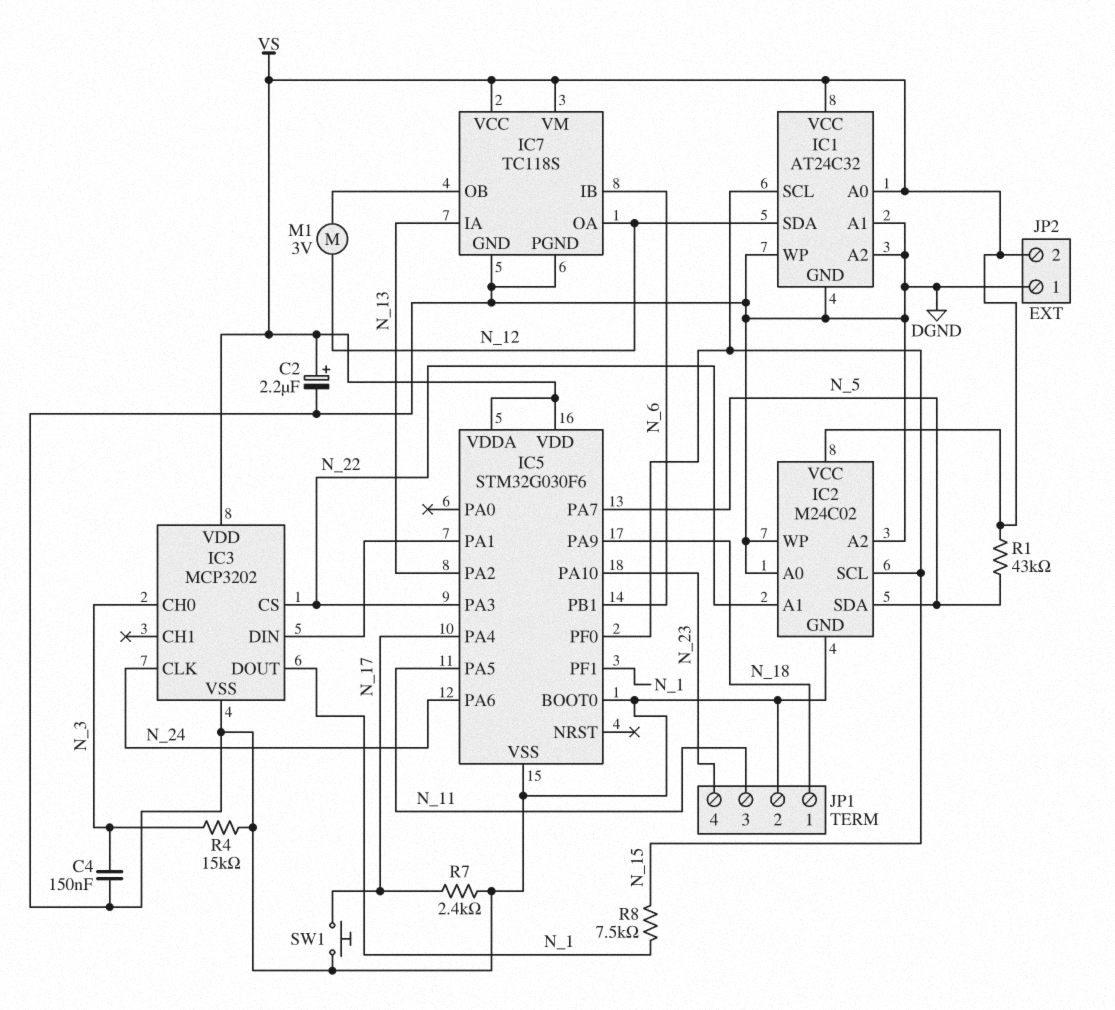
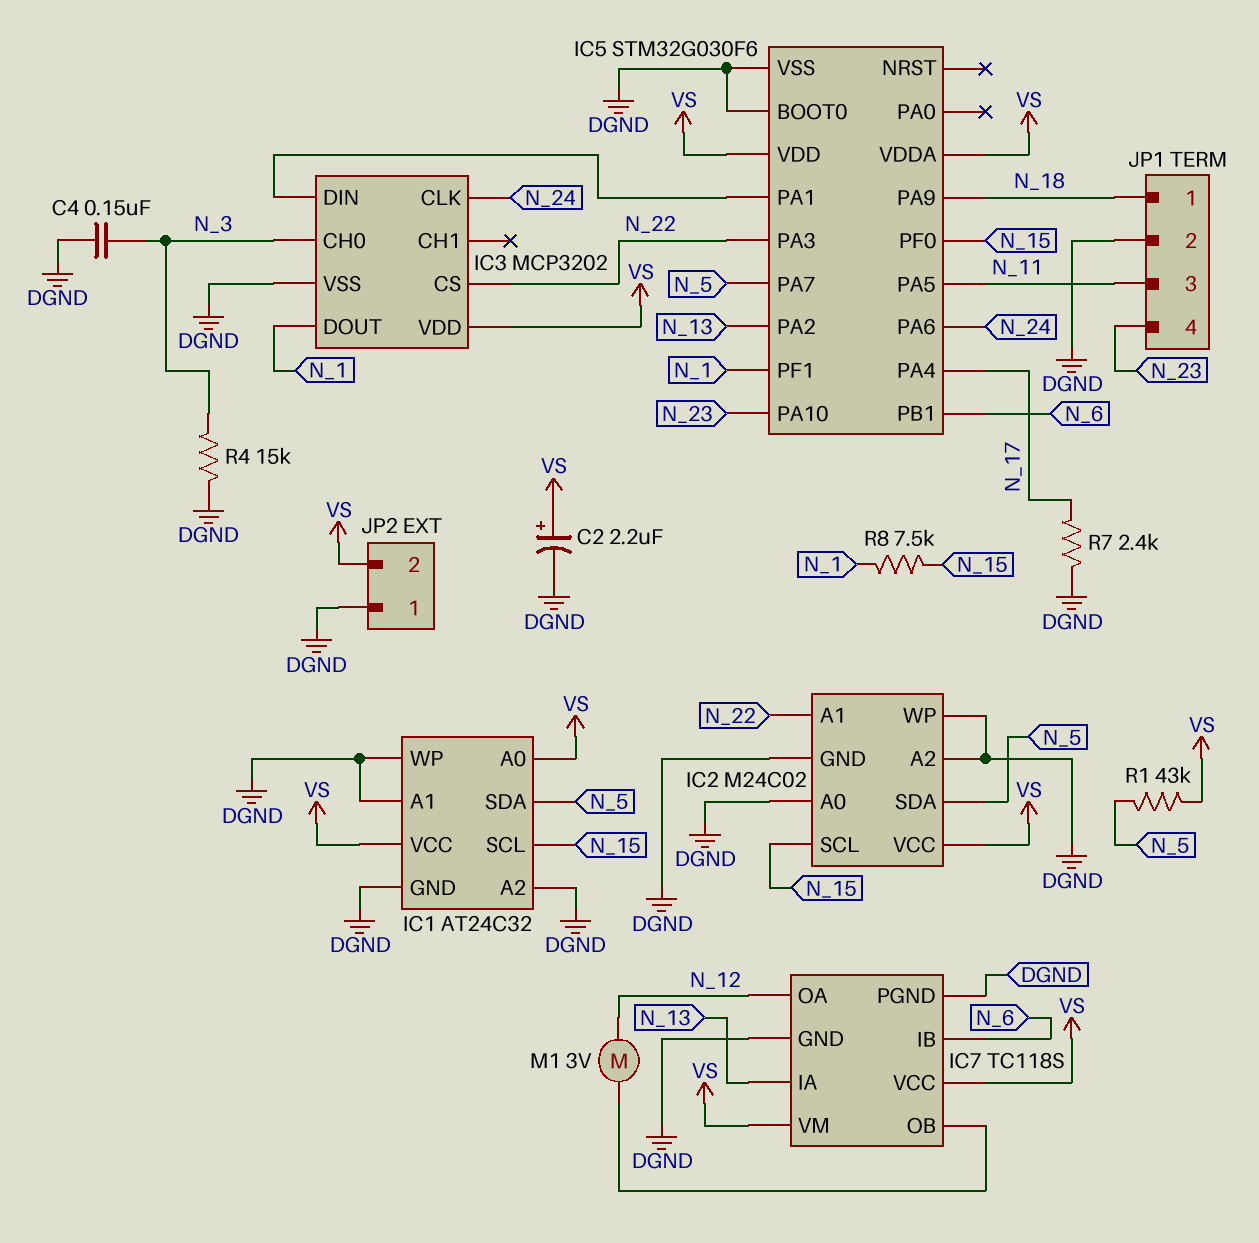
IC1 pin SDA: N_12 -> N_5
SW1: button (DGND, N_17) -> none

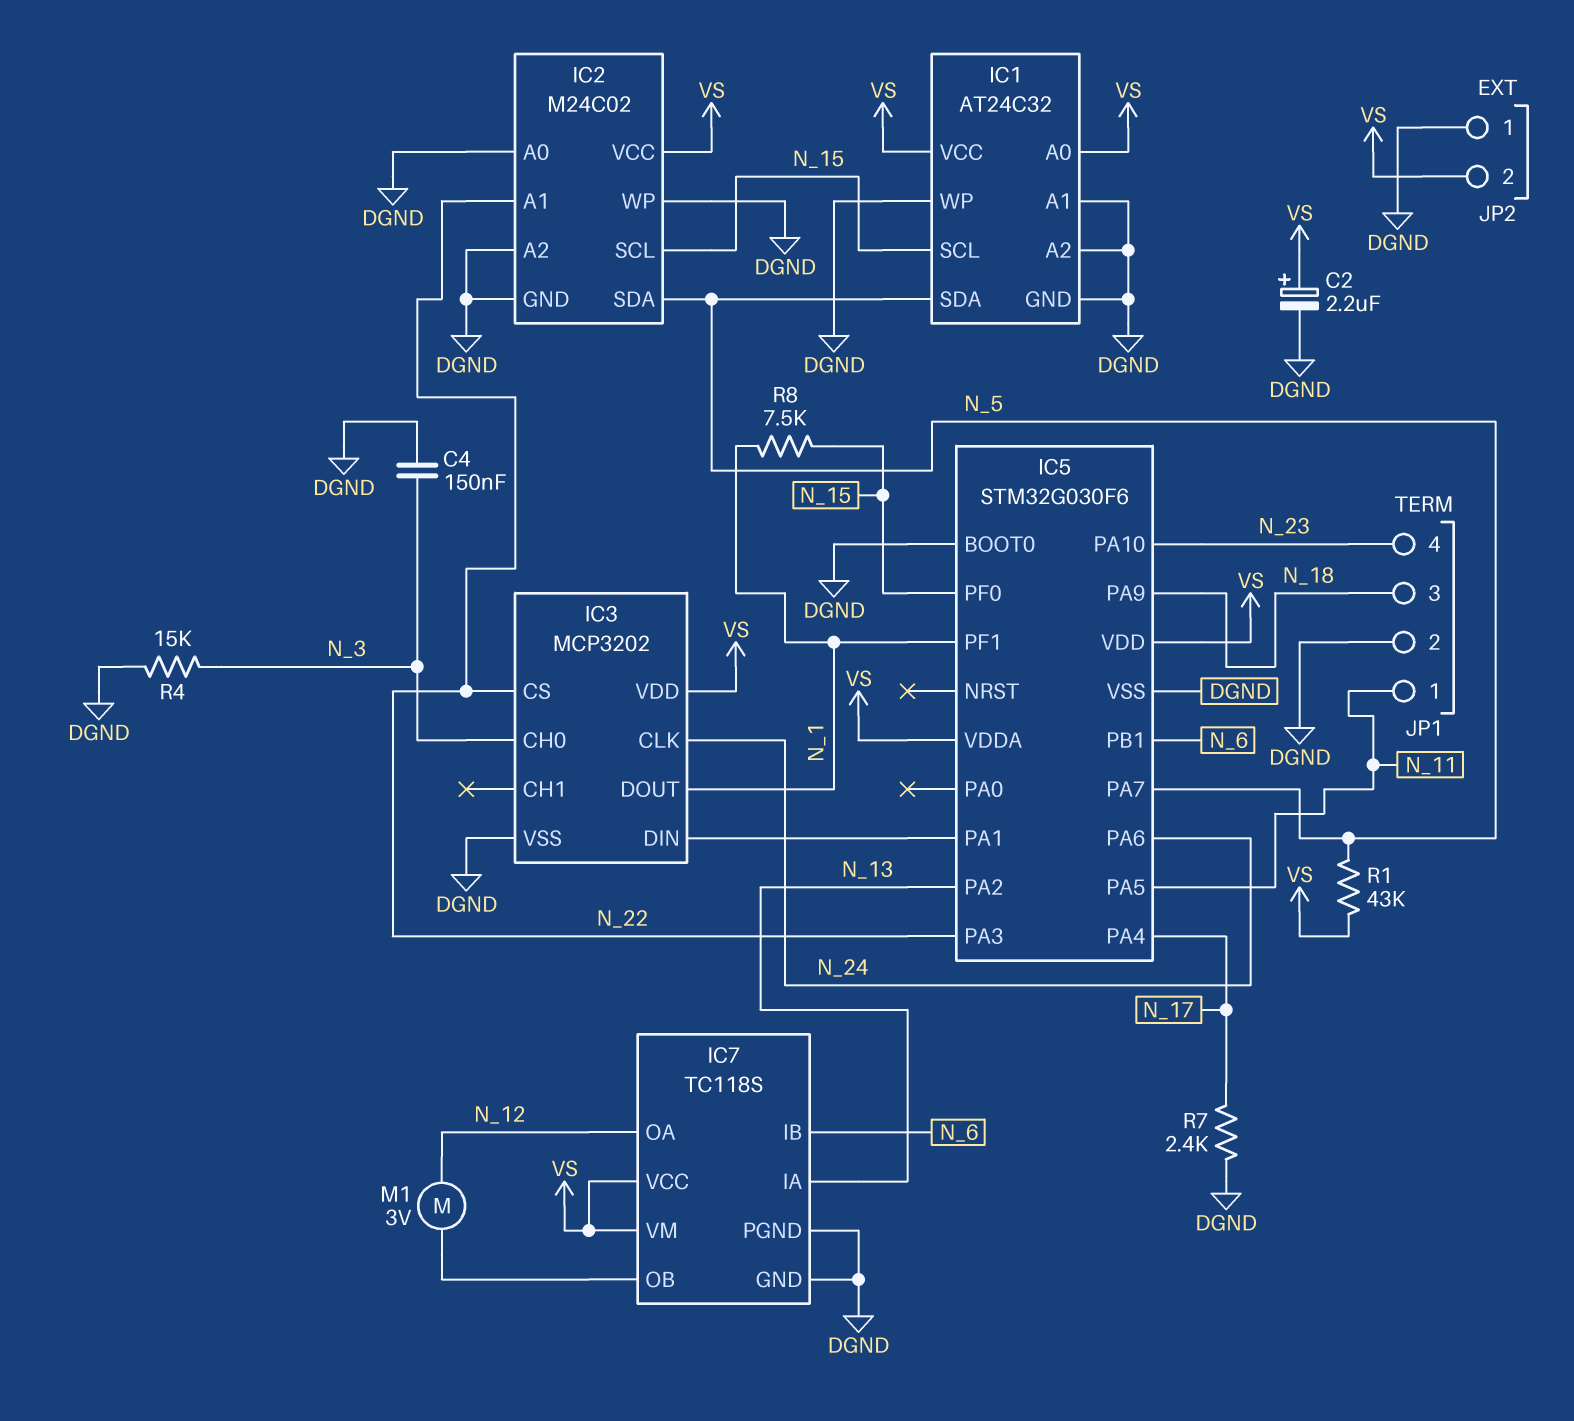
JP1 pin 1: N_18 -> N_11
JP1 pin 3: N_11 -> N_18

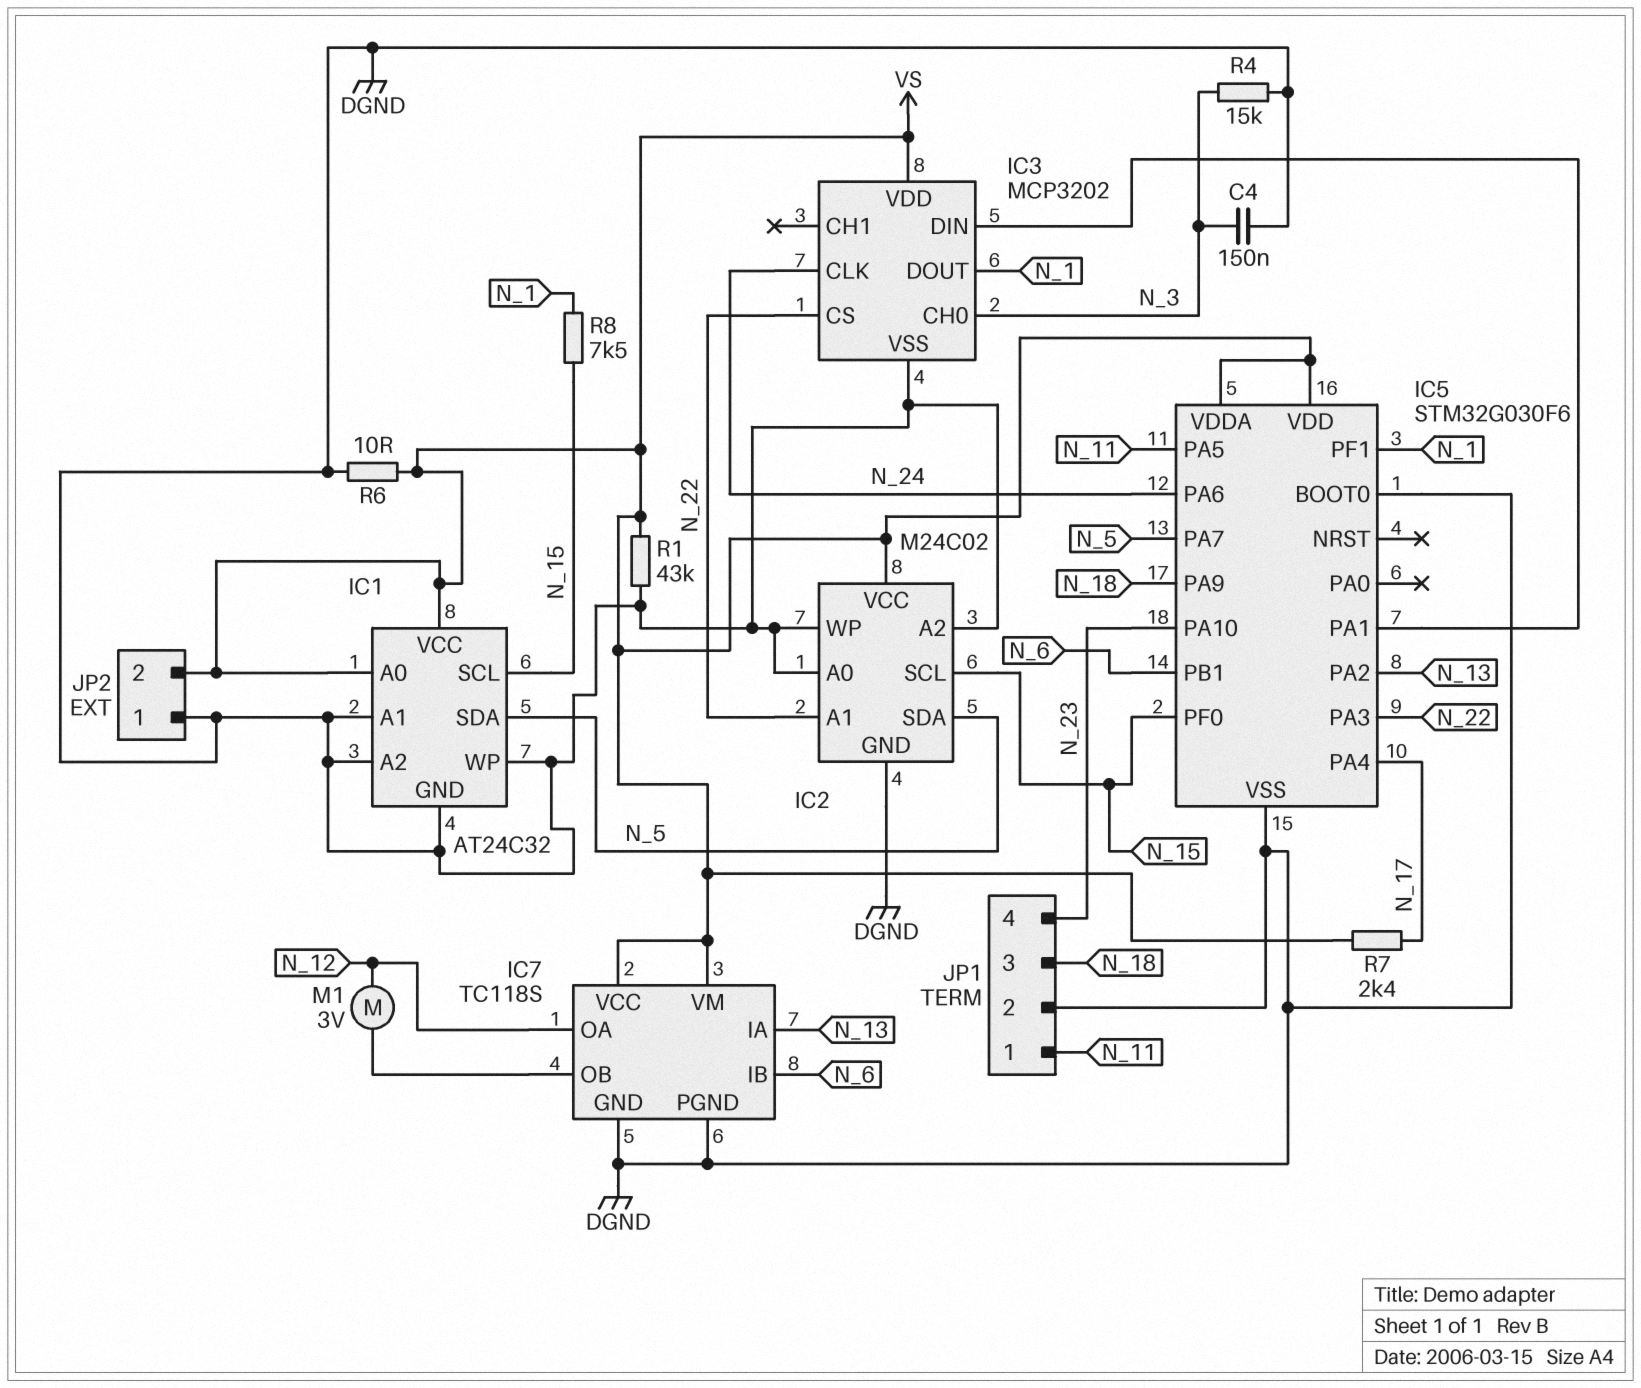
C2: 2.2uF (plus VS, minus DGND) -> none
R1: 43k (N_5, VS) -> 43k (DGND, VS)
R6: none -> 10 (DGND, VS)
R7: 2.4k (DGND, N_17) -> 2.4k (N_17, VS)

